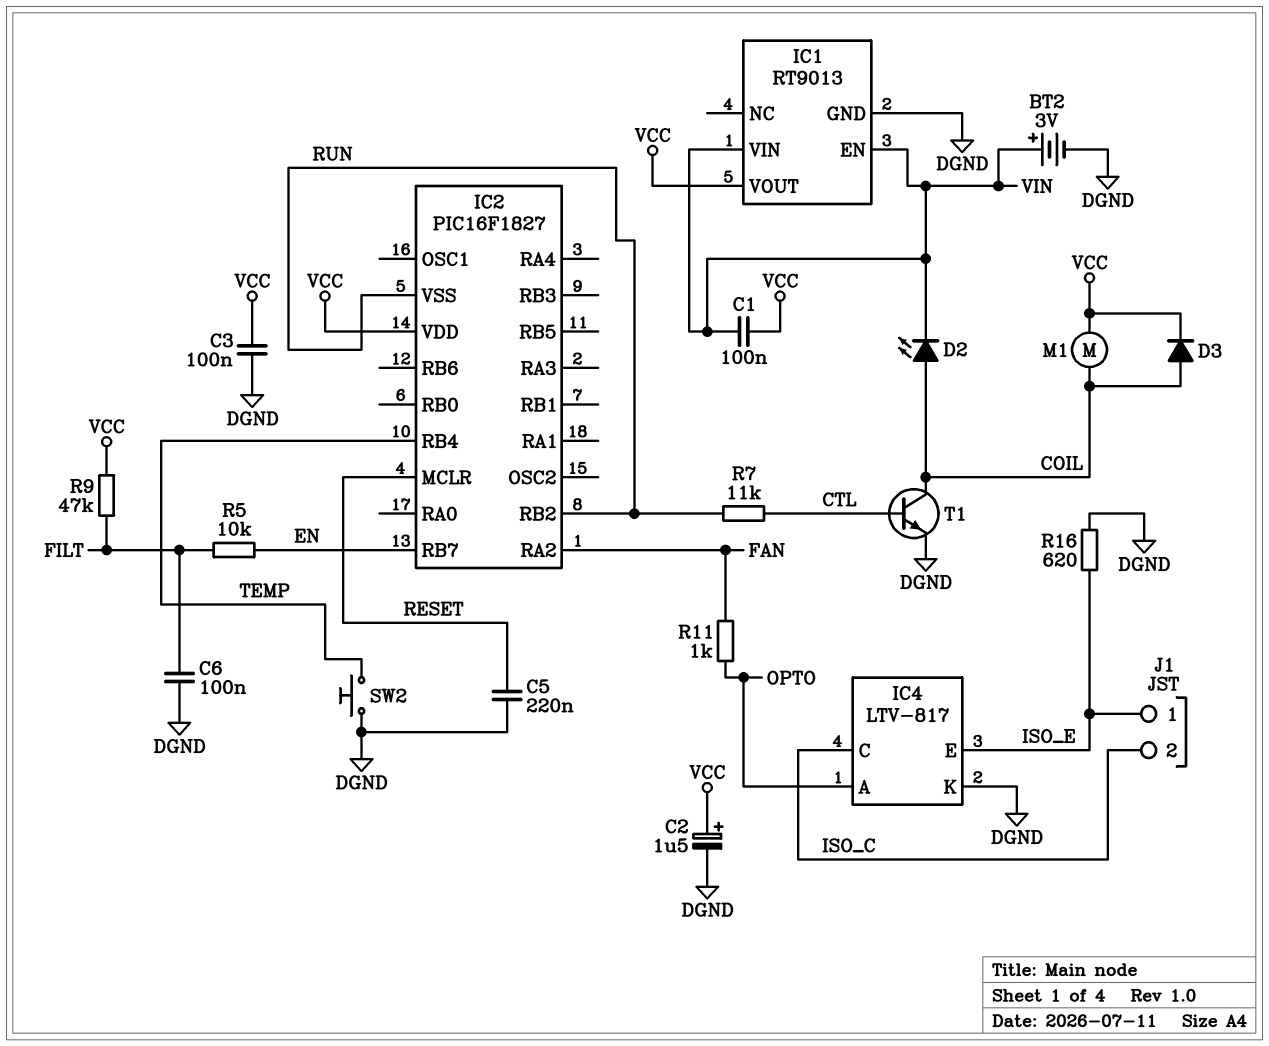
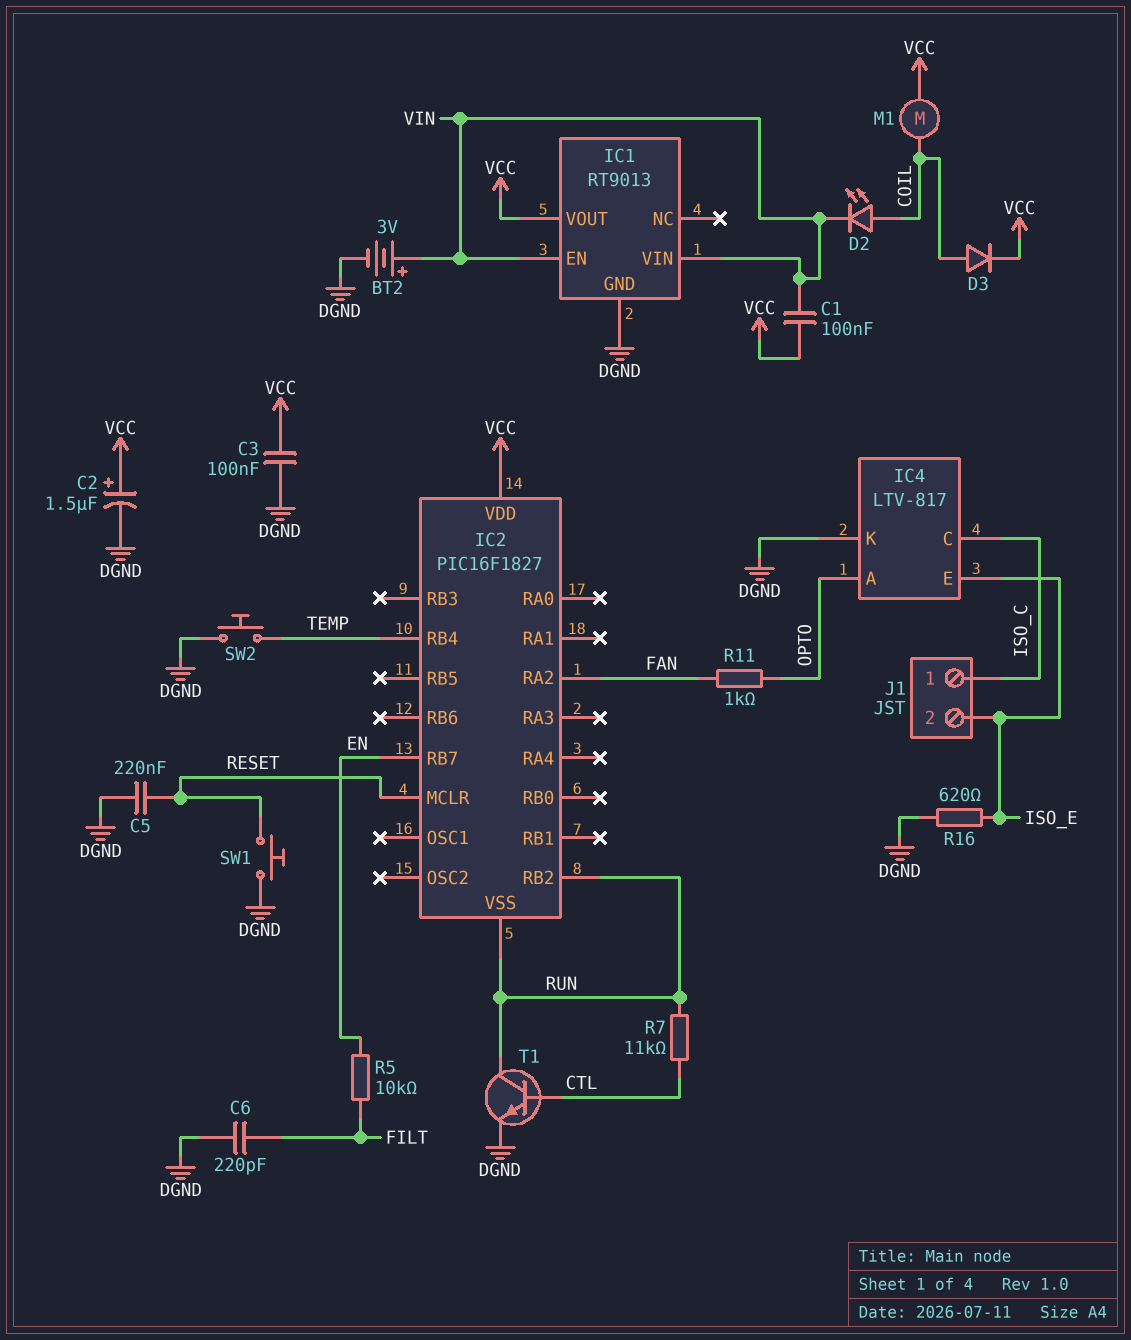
C6: 100nF (DGND, FILT) -> 220pF (DGND, FILT)
J1 pin 1: ISO_E -> ISO_C
J1 pin 2: ISO_C -> ISO_E
R9: 47k (FILT, VCC) -> none
SW1: none -> button (DGND, RESET)
T1: NPN (B CTL, C COIL, E DGND) -> NPN (B CTL, C RUN, E DGND)

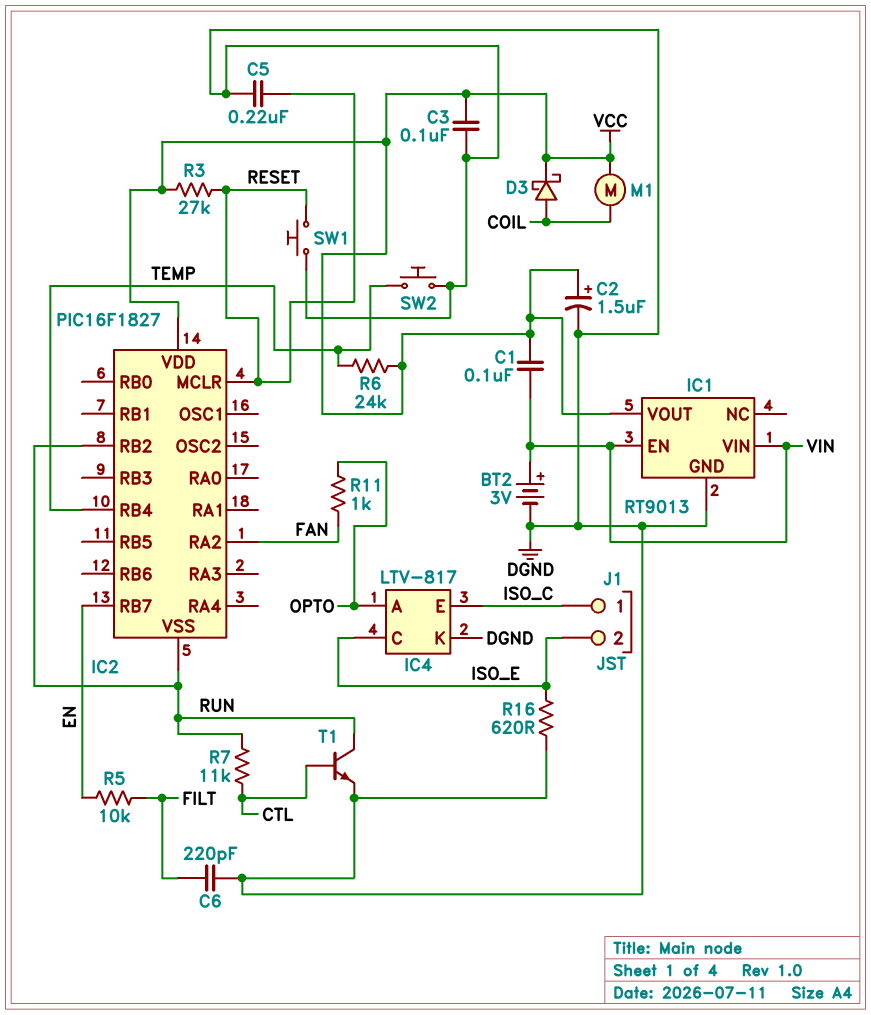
D2: LED (A COIL, K VIN) -> none
D3: diode (A COIL, K VCC) -> schottky (A COIL, K VCC)
IC4 pin C: ISO_C -> ISO_E
IC4 pin E: ISO_E -> ISO_C
R3: none -> 27k (RESET, VCC)
R6: none -> 24k (TEMP, VCC)

